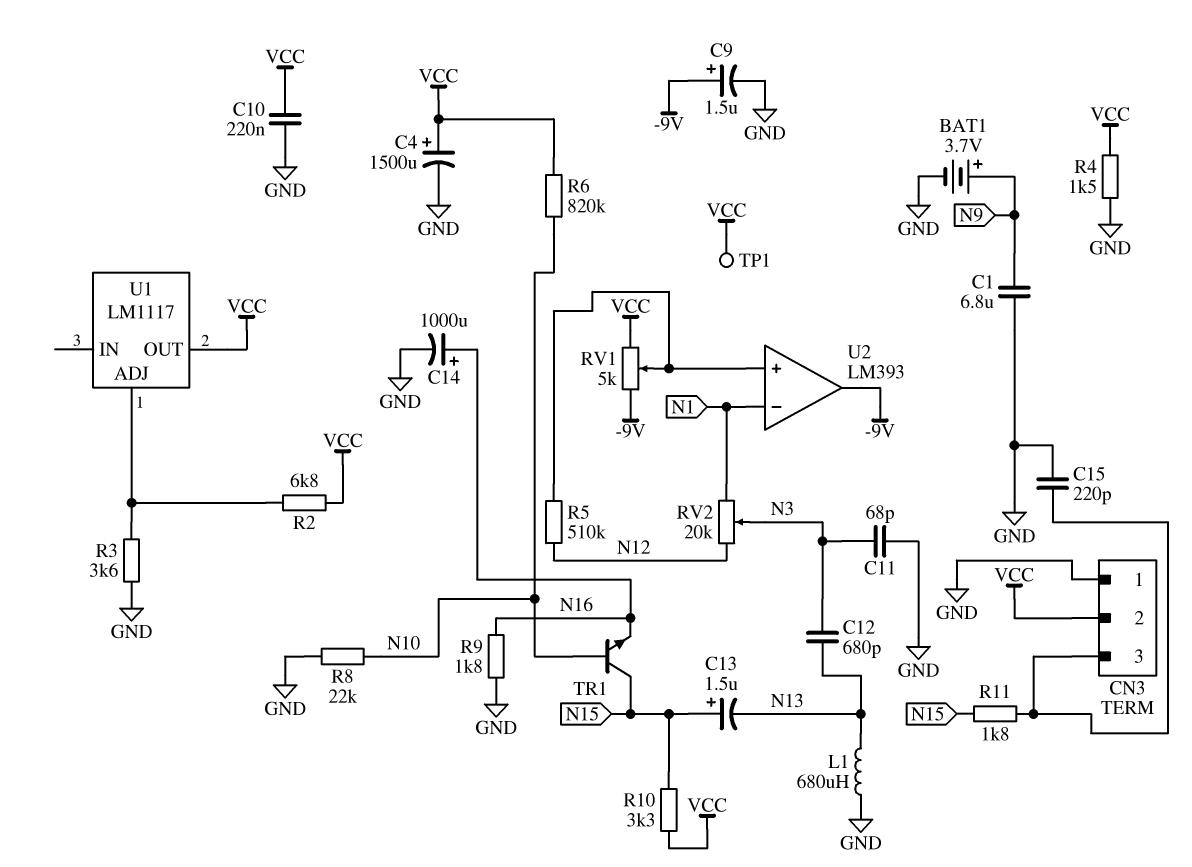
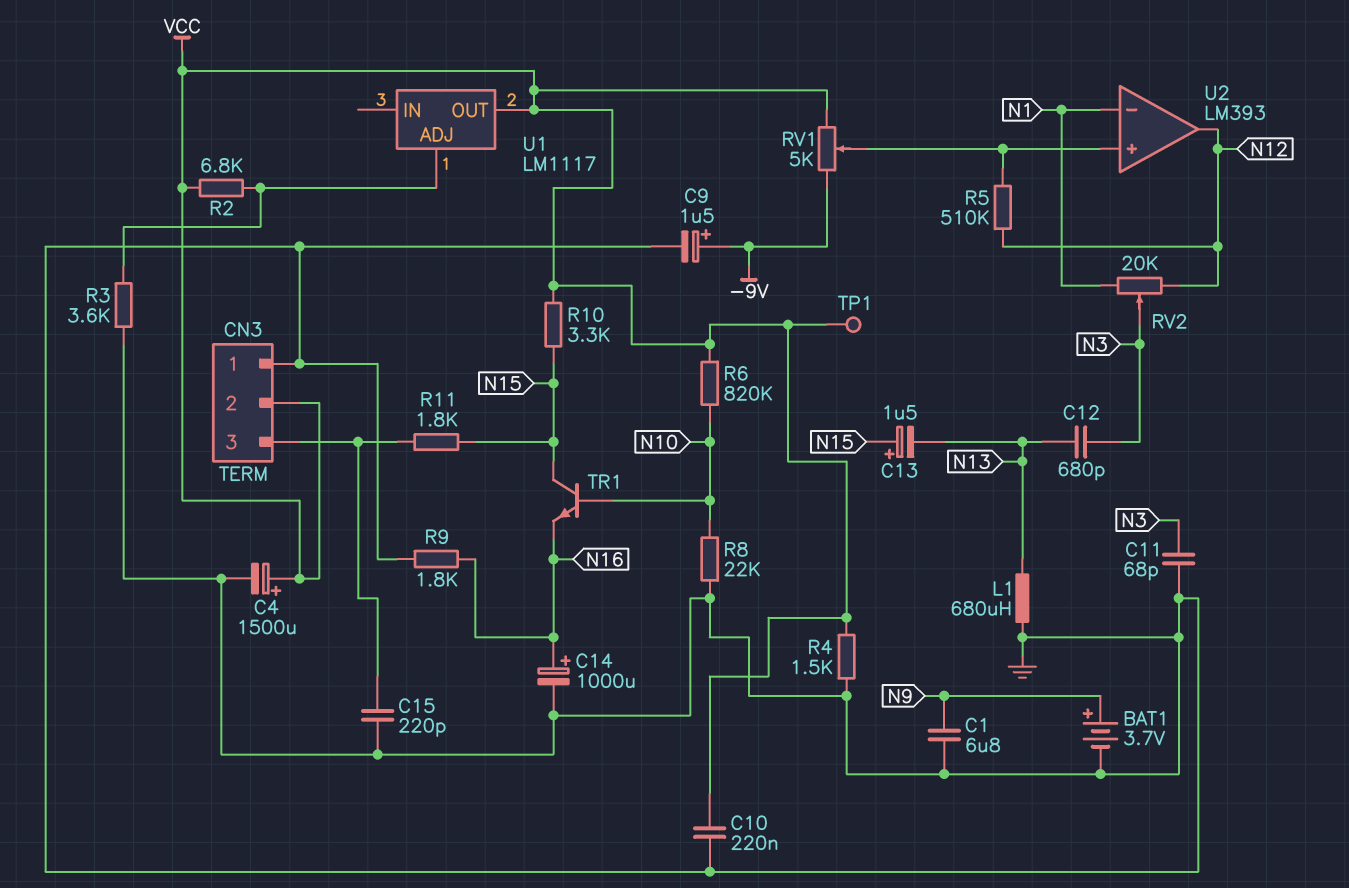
U2 pin out: -9V -> N12

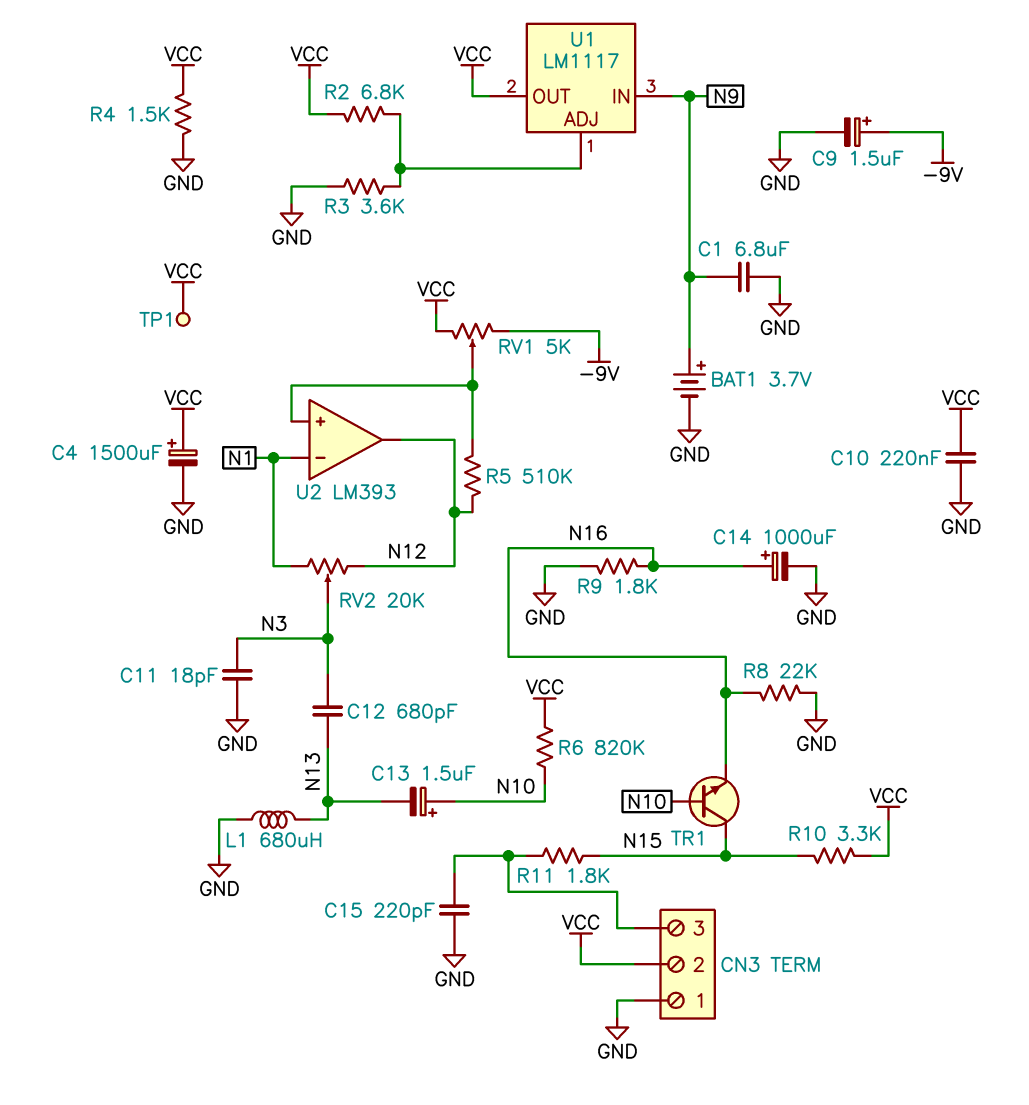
C11: 68pF (GND, N3) -> 18pF (GND, N3)
C13: 1.5uF (plus N15, minus N13) -> 1.5uF (plus N10, minus N13)
R8: 22k (GND, N10) -> 22k (GND, N16)
U1 pin IN: none -> N9

